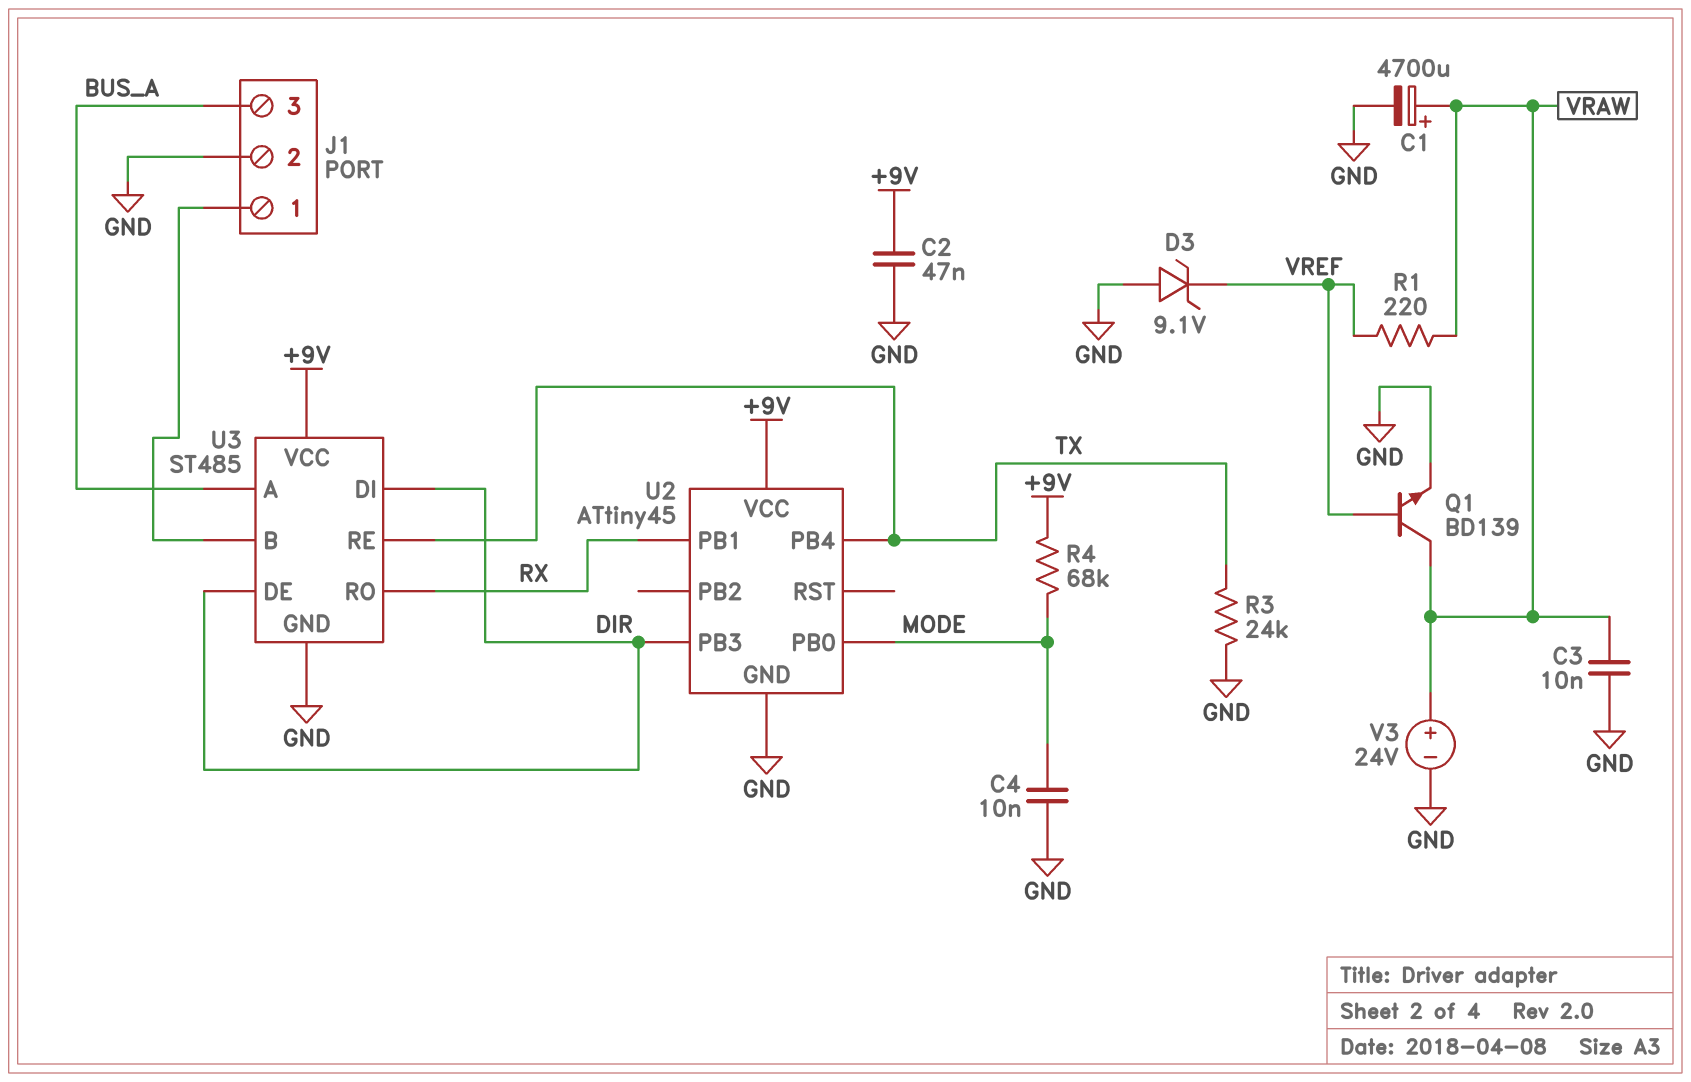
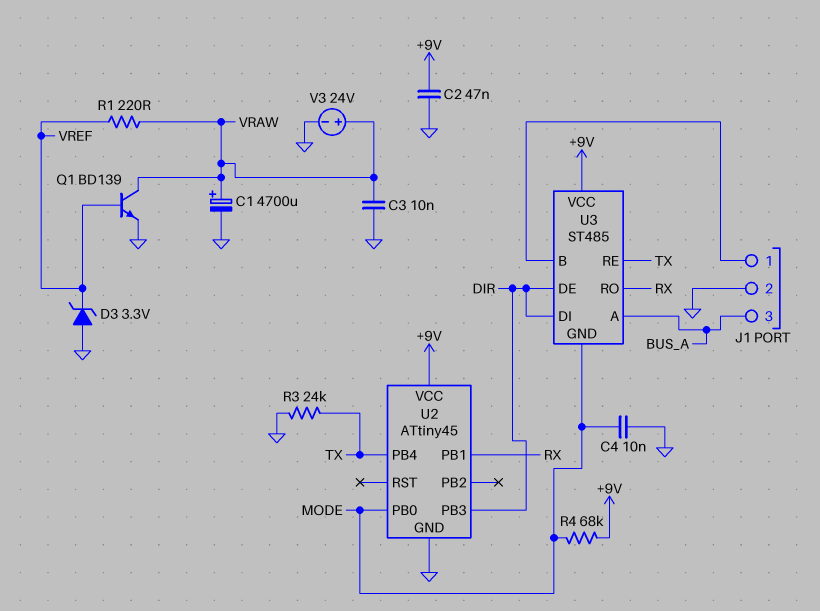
D3: zener 9.1V (A GND, K VREF) -> zener 3.3V (A GND, K VREF)
U3 pin GND: GND -> MODE

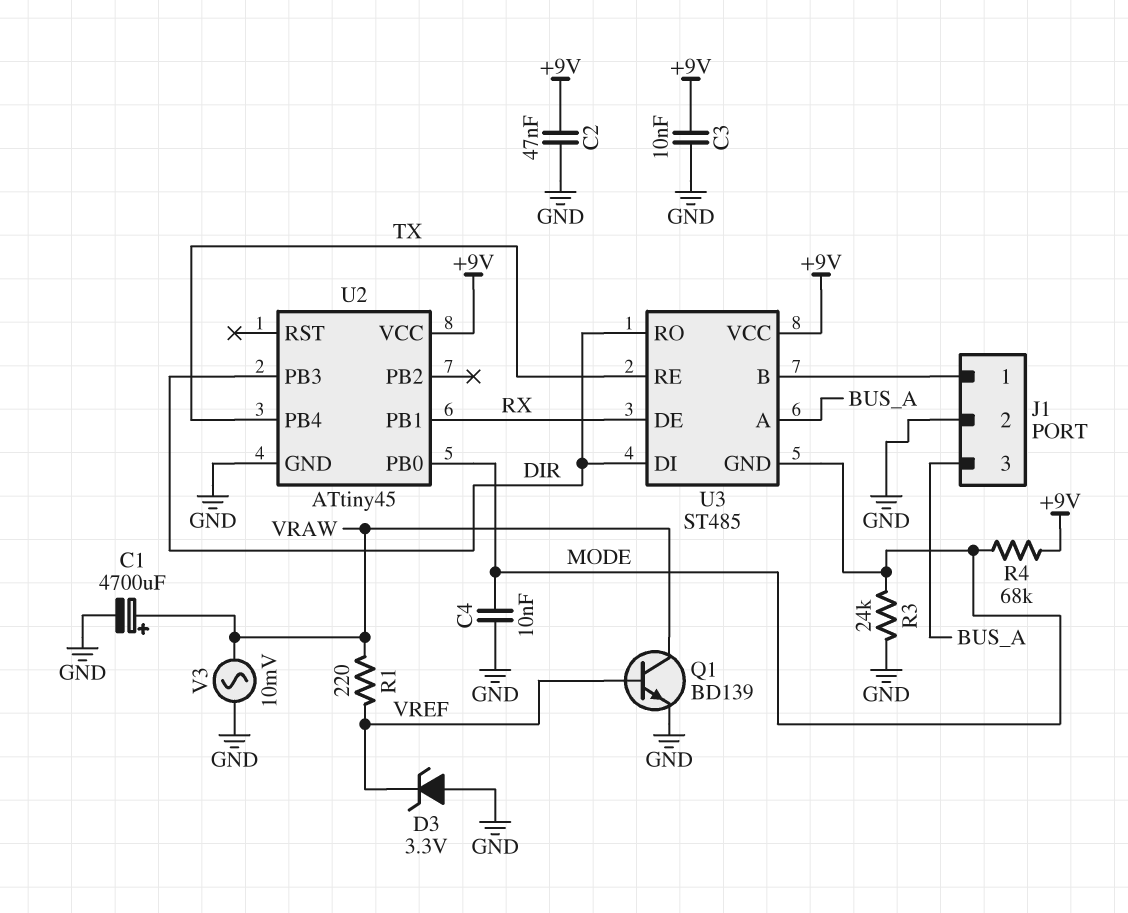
C3: 10nF (GND, VRAW) -> 10nF (+9V, GND)
R3: 24k (GND, TX) -> 24k (GND, MODE)
U3 pin DE: DIR -> RX
U3 pin RO: RX -> DIR
V3: 24V (plus VRAW, minus GND) -> AC 10mV (GND, VRAW)

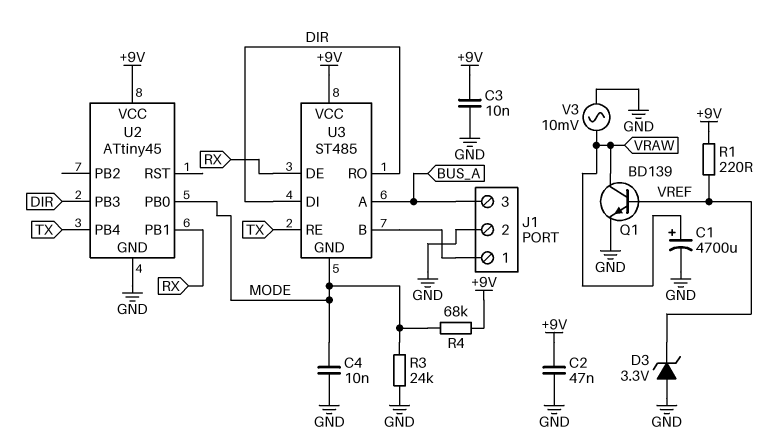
R1: 220 (VRAW, VREF) -> 220 (+9V, VREF)

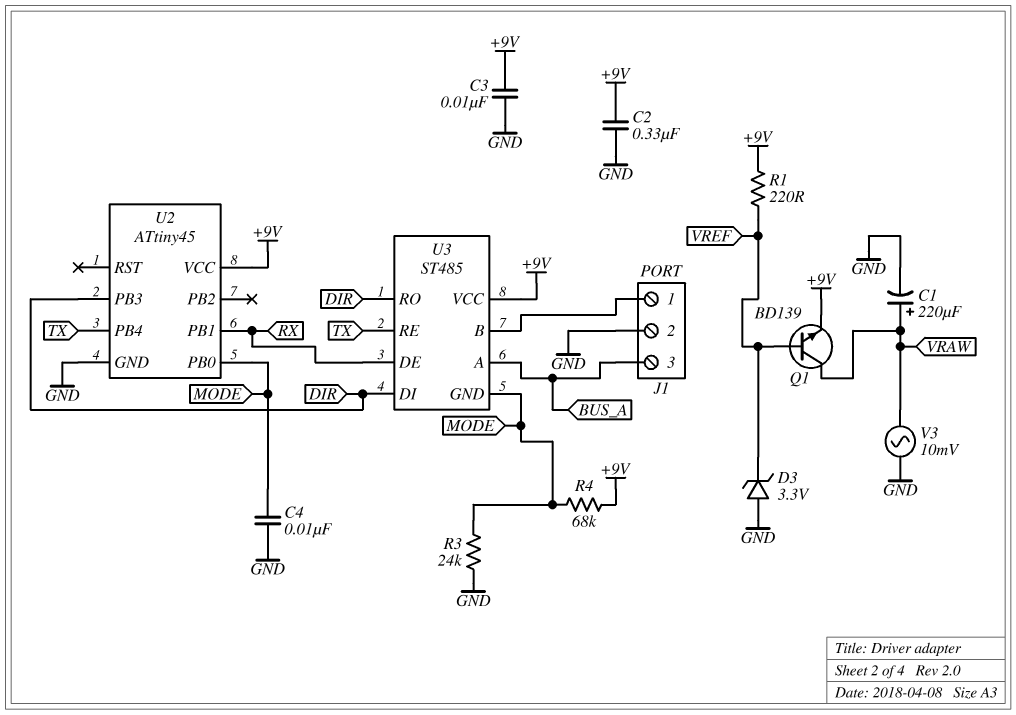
C1: 4700uF (plus VRAW, minus GND) -> 220uF (plus VRAW, minus GND)
C2: 47nF (+9V, GND) -> 330nF (+9V, GND)
Q1: NPN BD139 (B VREF, C VRAW, E GND) -> NPN BD139 (B VREF, C VRAW, E +9V)

